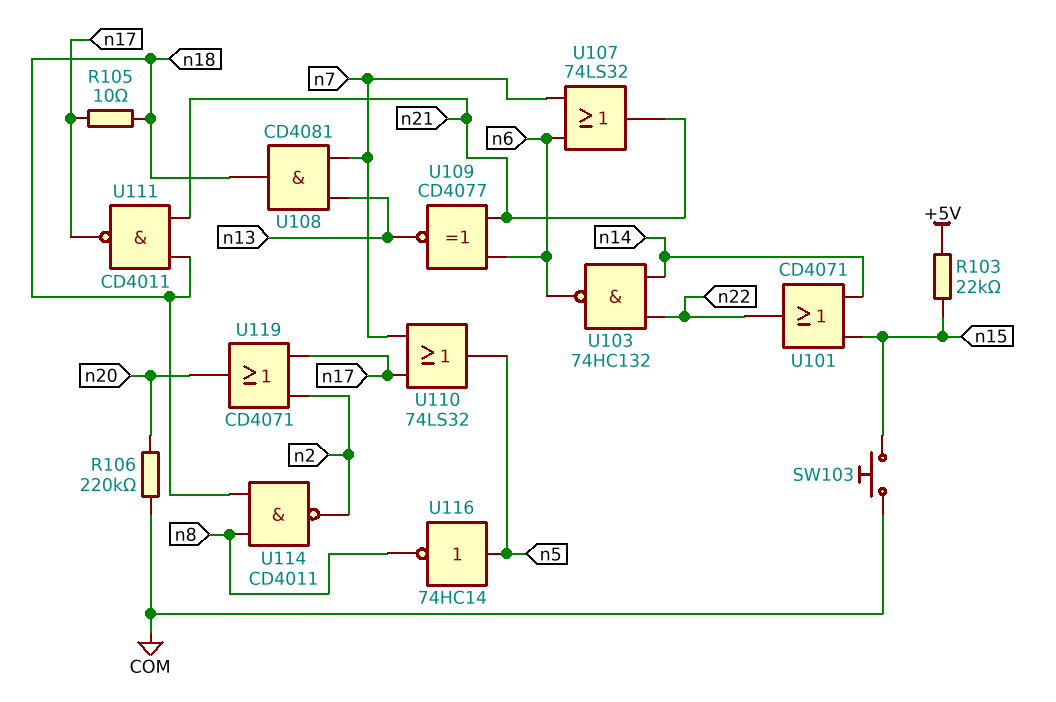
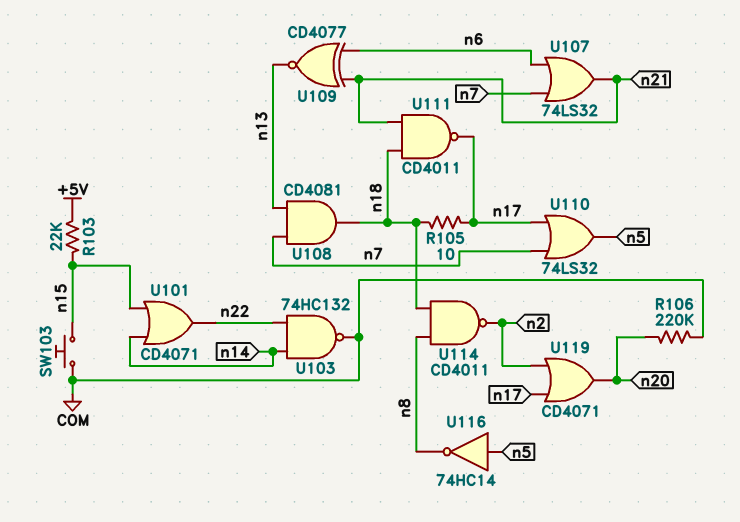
U103: NAND 74HC132 (in n14, in n22, out n6) -> NAND 74HC132 (in n14, in n22, out COM)

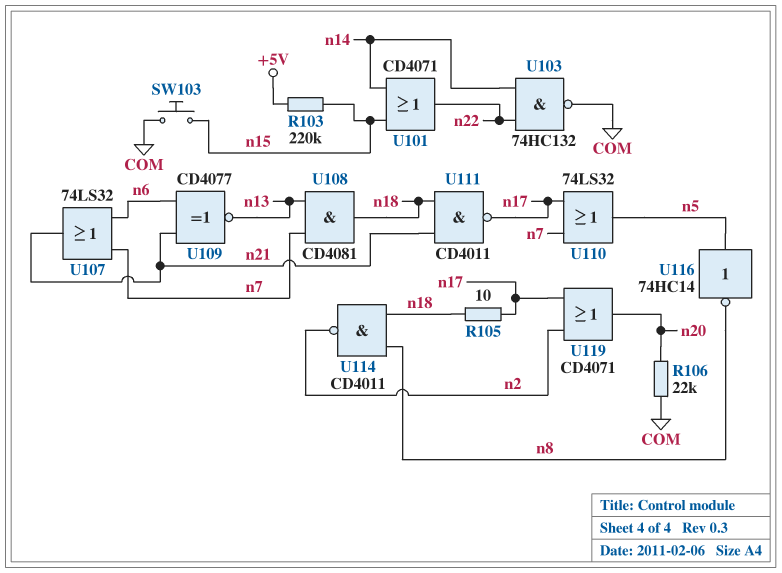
R103: 22k (+5V, n15) -> 220k (+5V, n15)
R106: 220k (COM, n20) -> 22k (COM, n20)

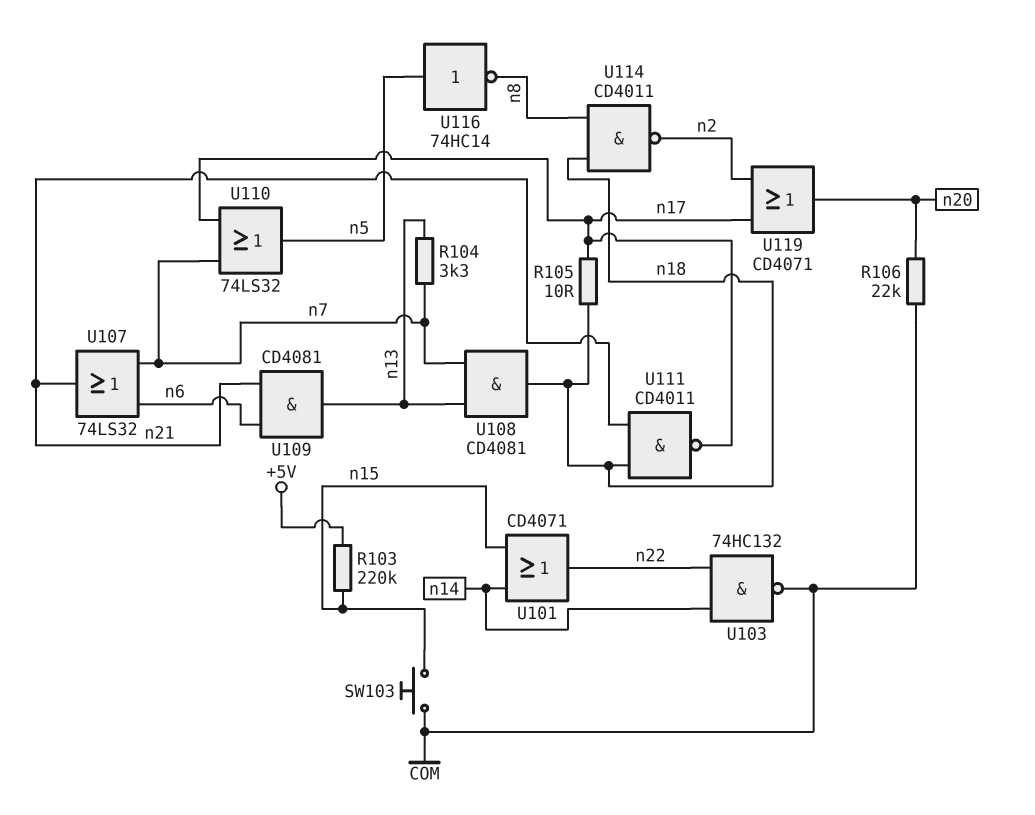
R104: none -> 3.3k (n7, n13)
U109: XNOR CD4077 (in n6, in n21, out n13) -> AND CD4081 (in n6, in n21, out n13)

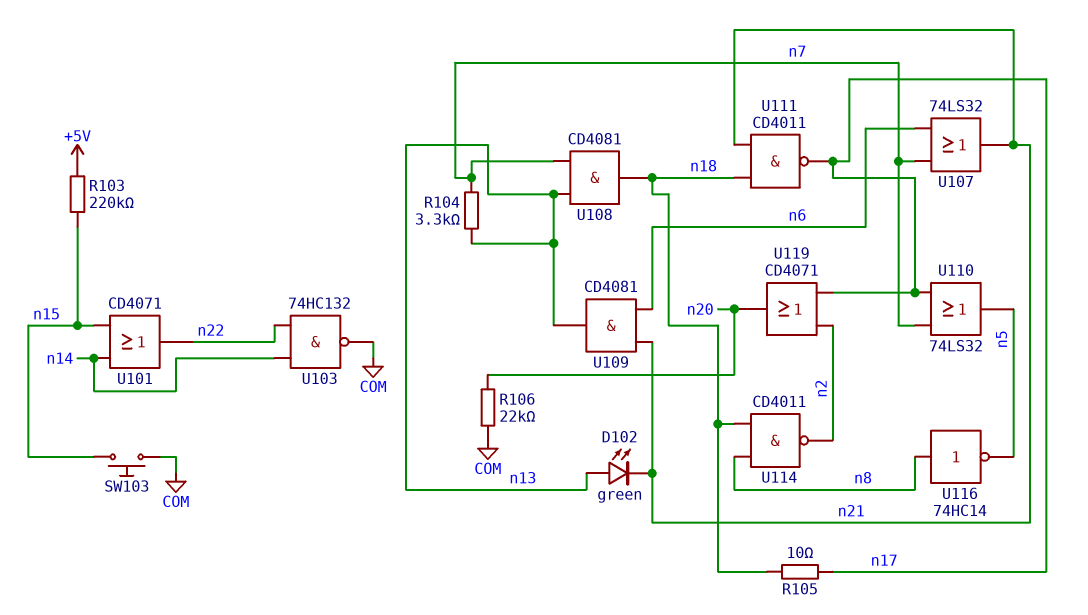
D102: none -> LED green (A n13, K n21)
U116: NOT 74HC14 (in n5, out n8) -> NOT 74HC14 (in n8, out n5)

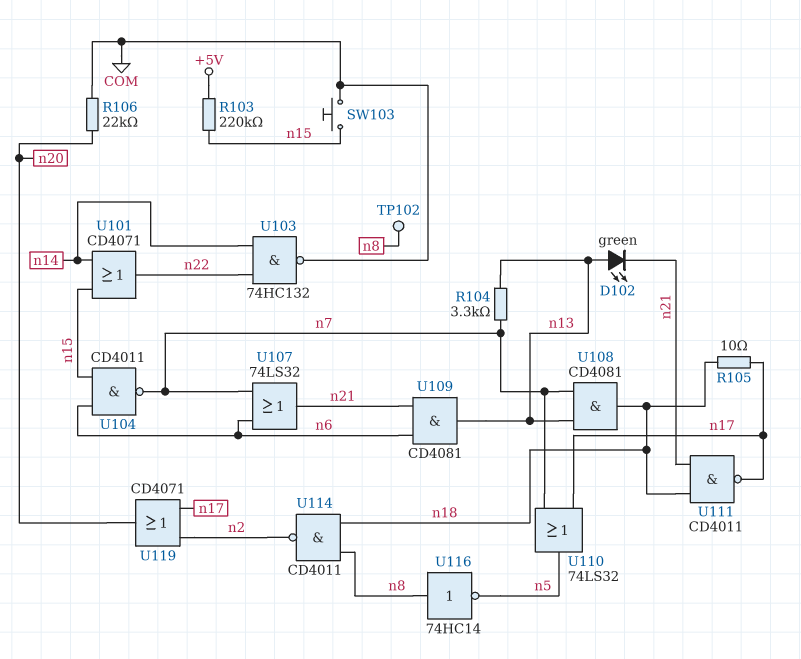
TP102: none -> test point (n8)
U104: none -> NAND CD4011 (in n6, in n15, out n7)

